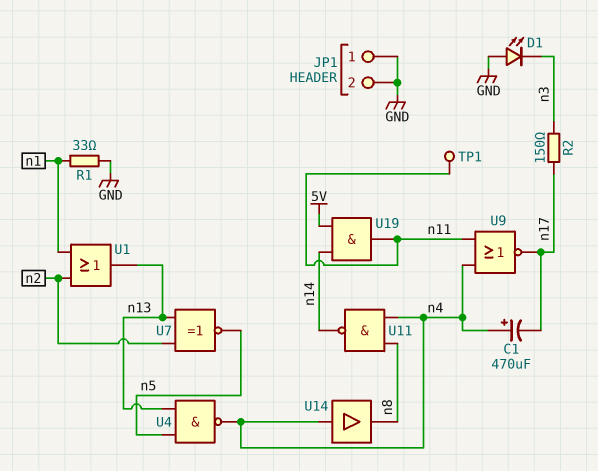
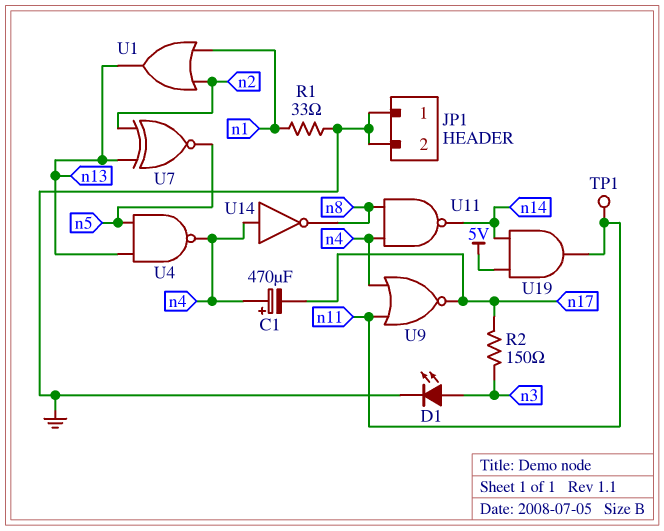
D1: LED (A GND, K n3) -> LED (A n3, K GND)
U14: buffer (in n4, out n8) -> NOT (in n4, out n8)

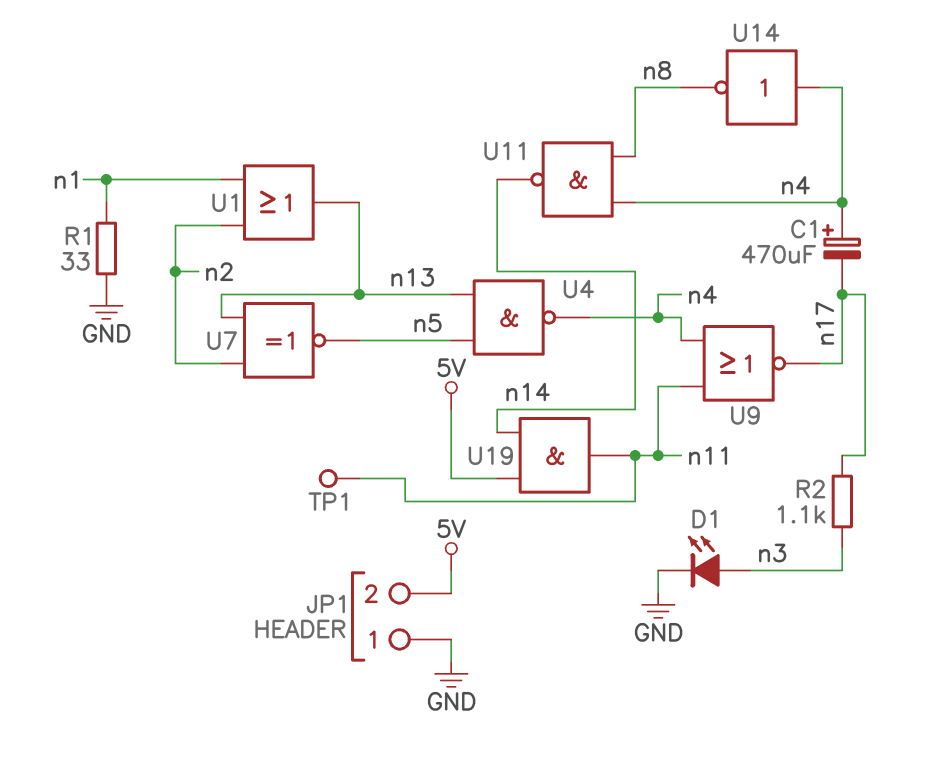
JP1 pin 2: GND -> 5V
R2: 150 (n3, n17) -> 1.1k (n3, n17)

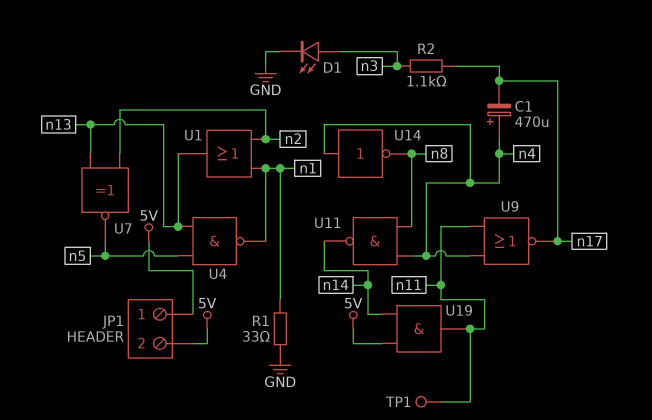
JP1 pin 1: GND -> 5V
U4: NAND (in n5, in n13, out n4) -> NAND (in n5, in n13, out n1)

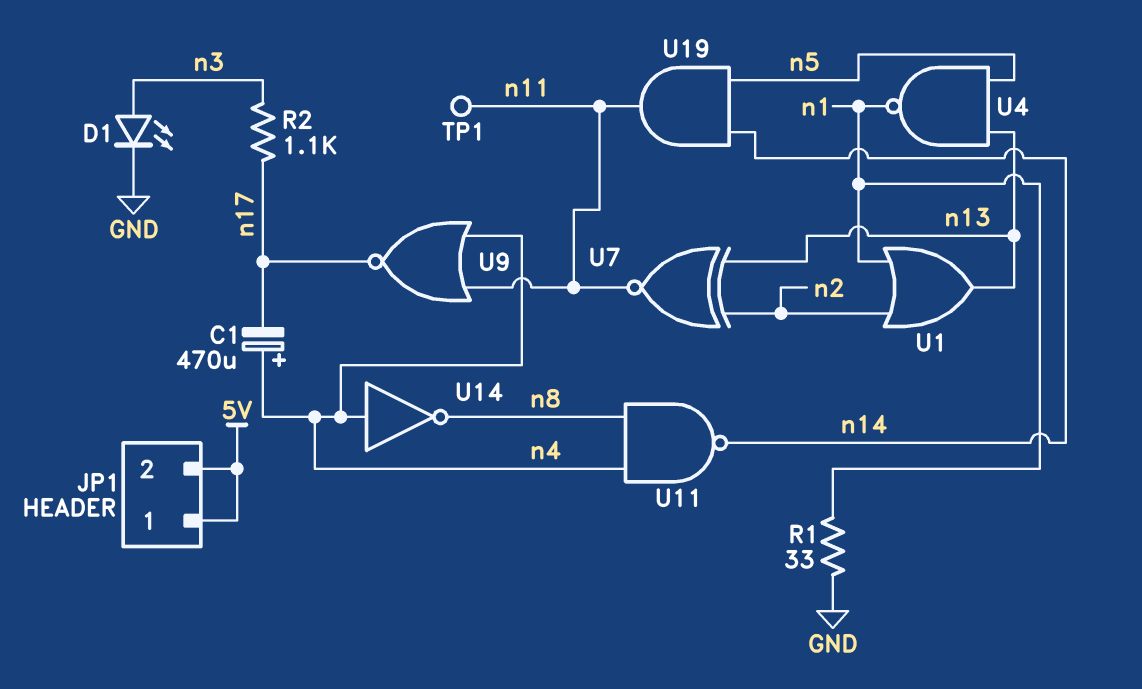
U7: XNOR (in n2, in n13, out n5) -> XNOR (in n2, in n13, out n11)
U19: AND (in 5V, in n14, out n11) -> AND (in n5, in n14, out n11)

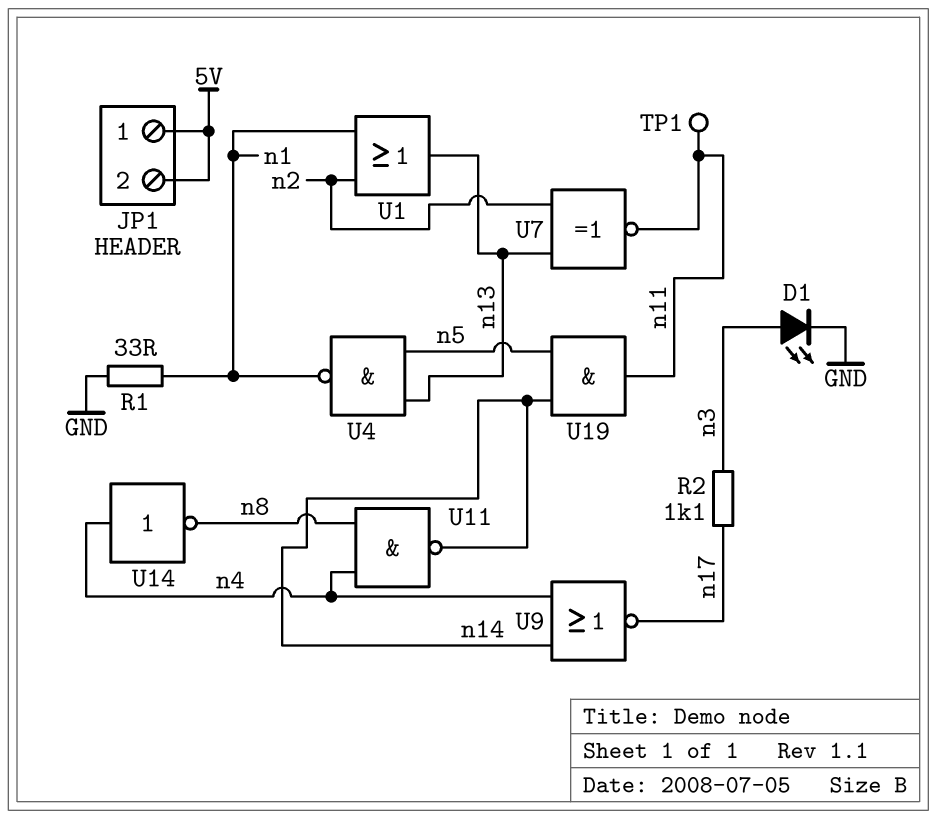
C1: 470uF (plus n4, minus n17) -> none
U9: NOR (in n4, in n11, out n17) -> NOR (in n4, in n14, out n17)

